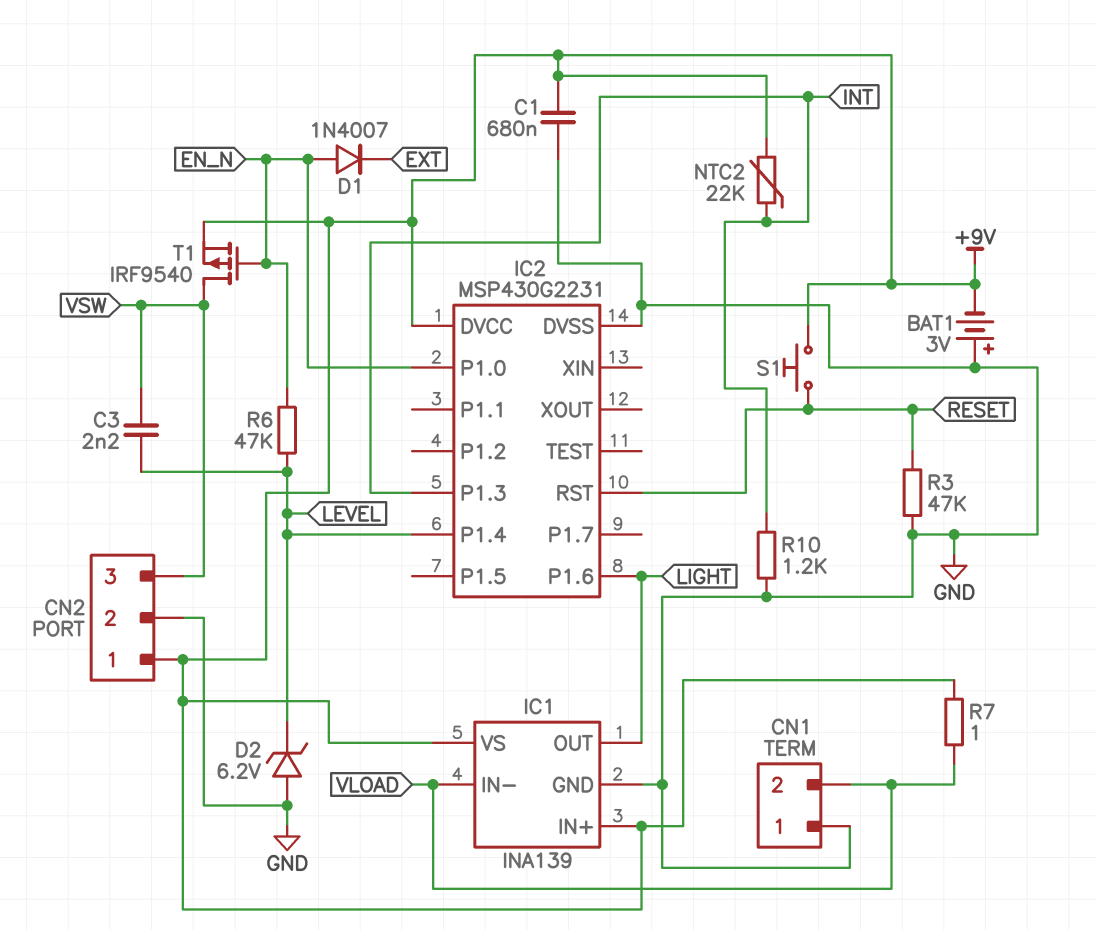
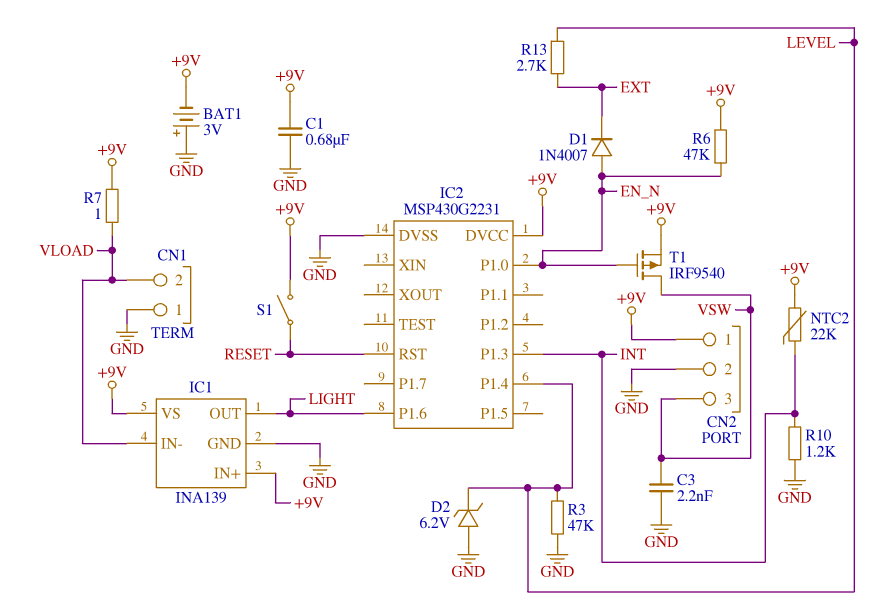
C3: 2.2nF (LEVEL, VSW) -> 2.2nF (GND, VSW)
R3: 47k (GND, RESET) -> 47k (GND, LEVEL)
R6: 47k (EN_N, LEVEL) -> 47k (+9V, EN_N)
R13: none -> 2.7k (EXT, LEVEL)
S1: button (+9V, RESET) -> switch (+9V, RESET)

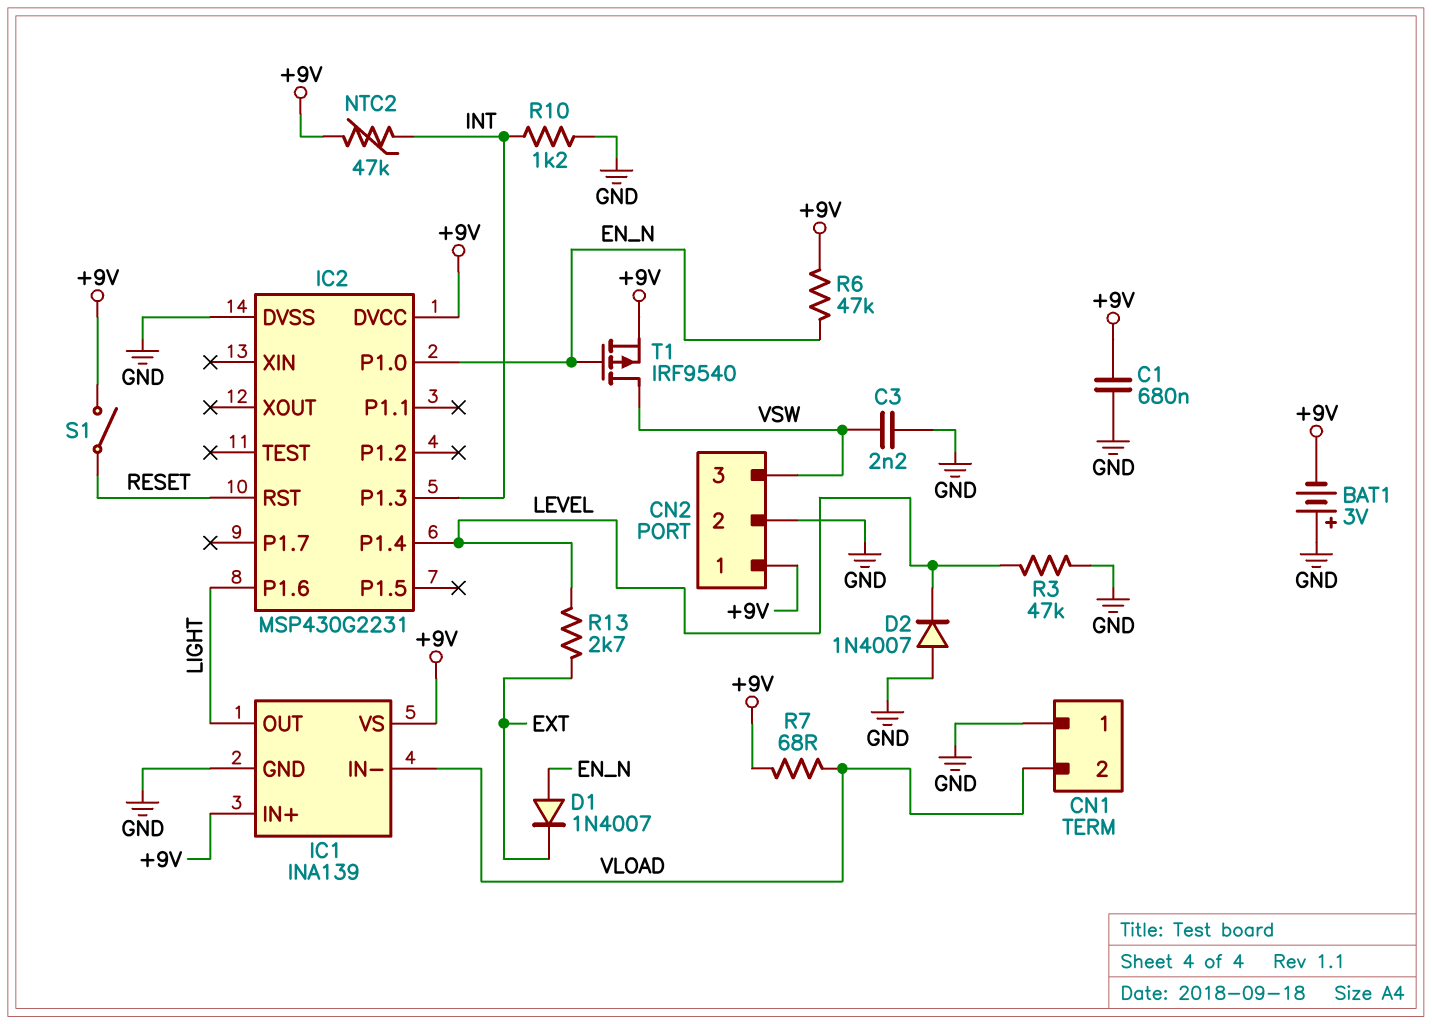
D2: zener 6.2V (A GND, K LEVEL) -> diode 1N4007 (A GND, K LEVEL)
NTC2: 22k (+9V, INT) -> 47k (+9V, INT)
R7: 1 (+9V, VLOAD) -> 68 (+9V, VLOAD)

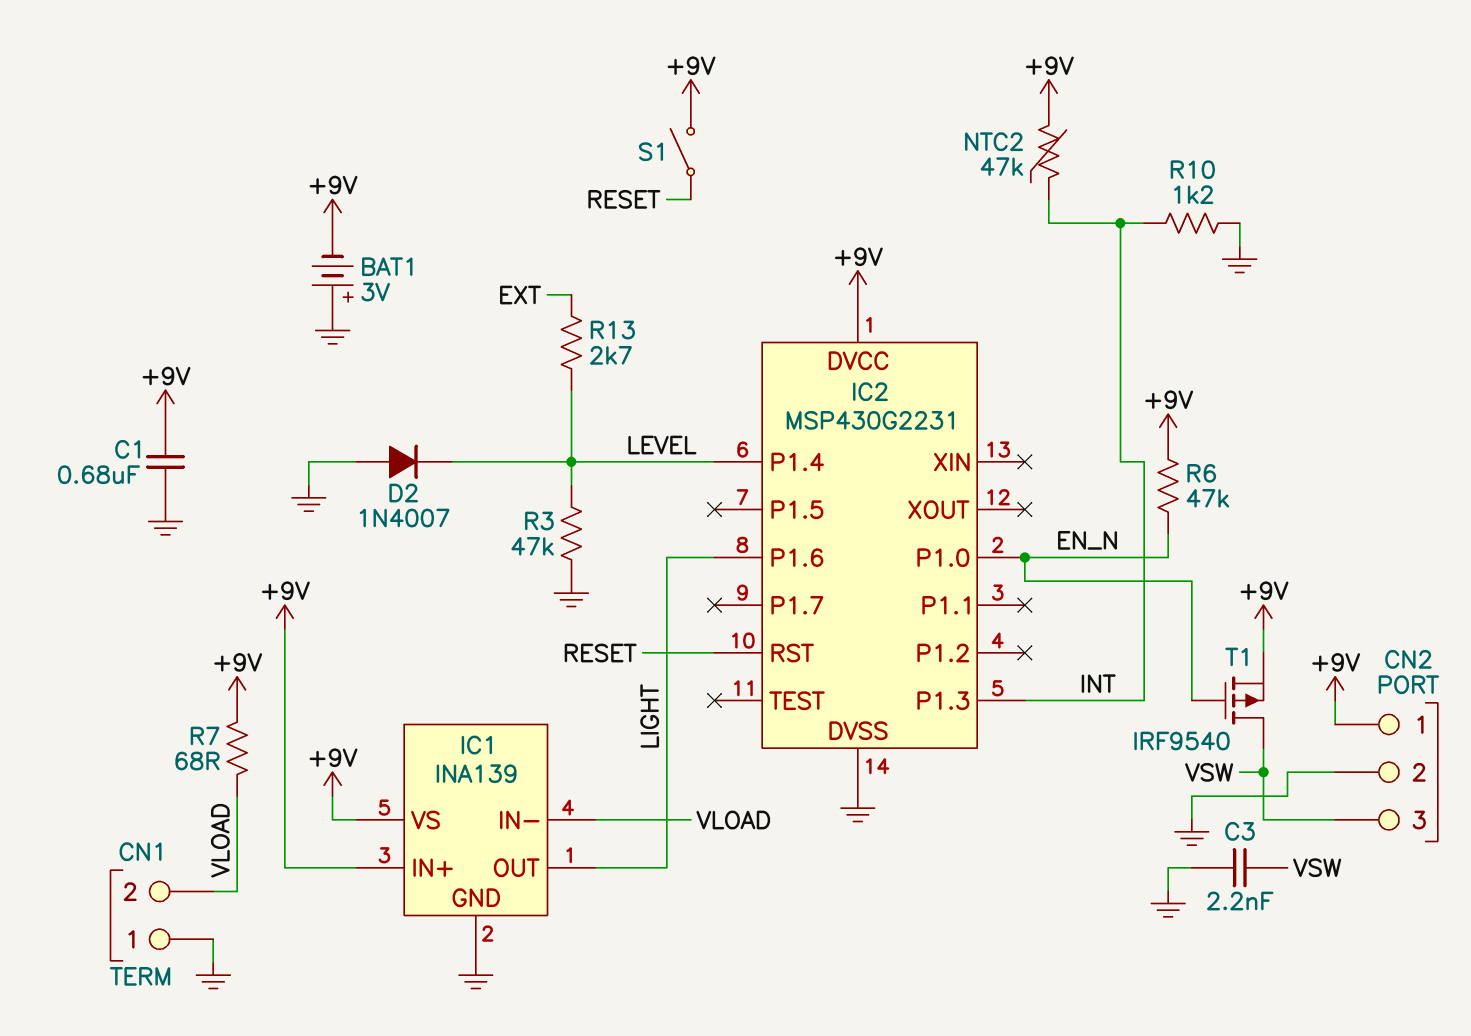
D1: diode 1N4007 (A EN_N, K EXT) -> none

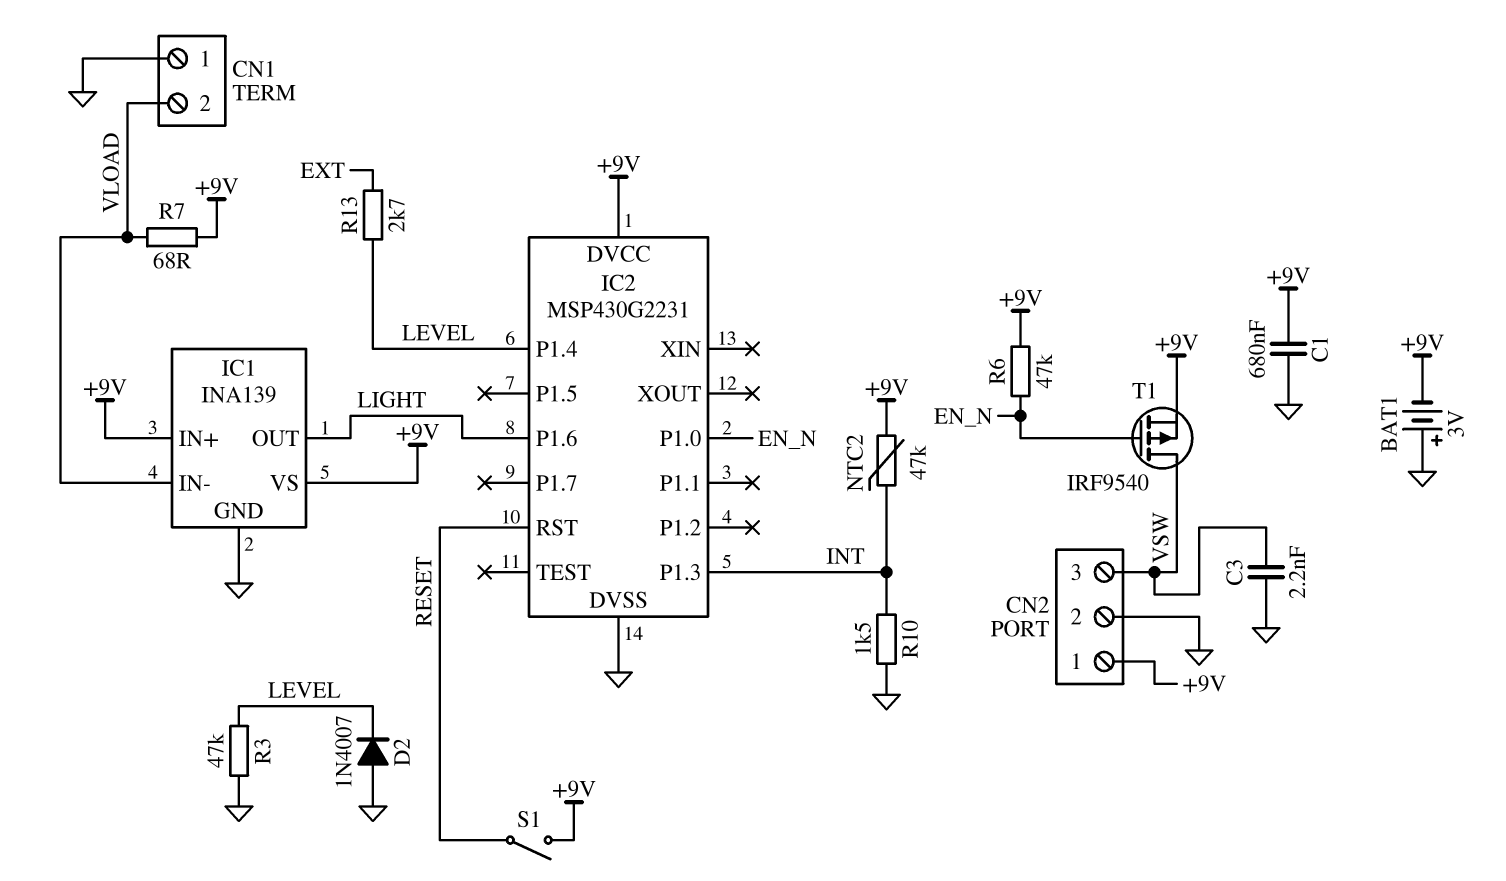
R10: 1.2k (GND, INT) -> 1.5k (GND, INT)

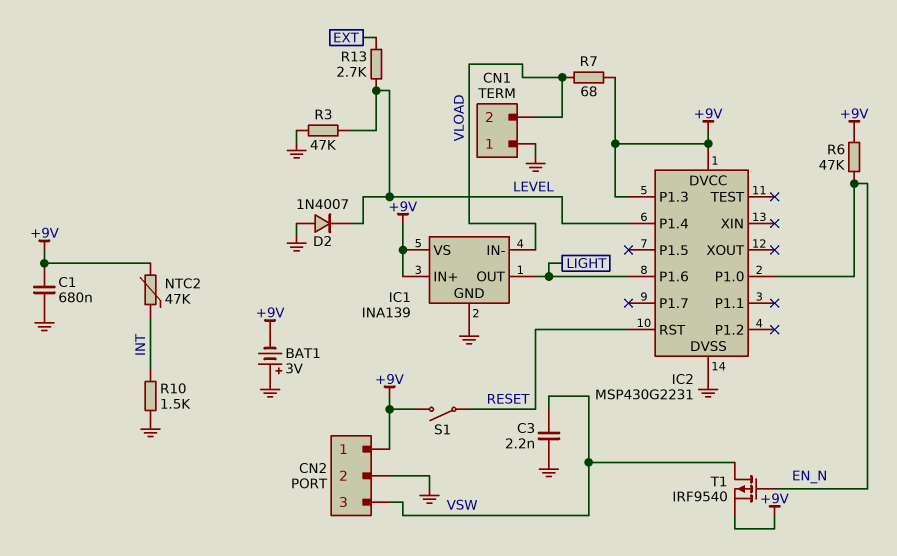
IC2 pin P1.3: INT -> +9V

